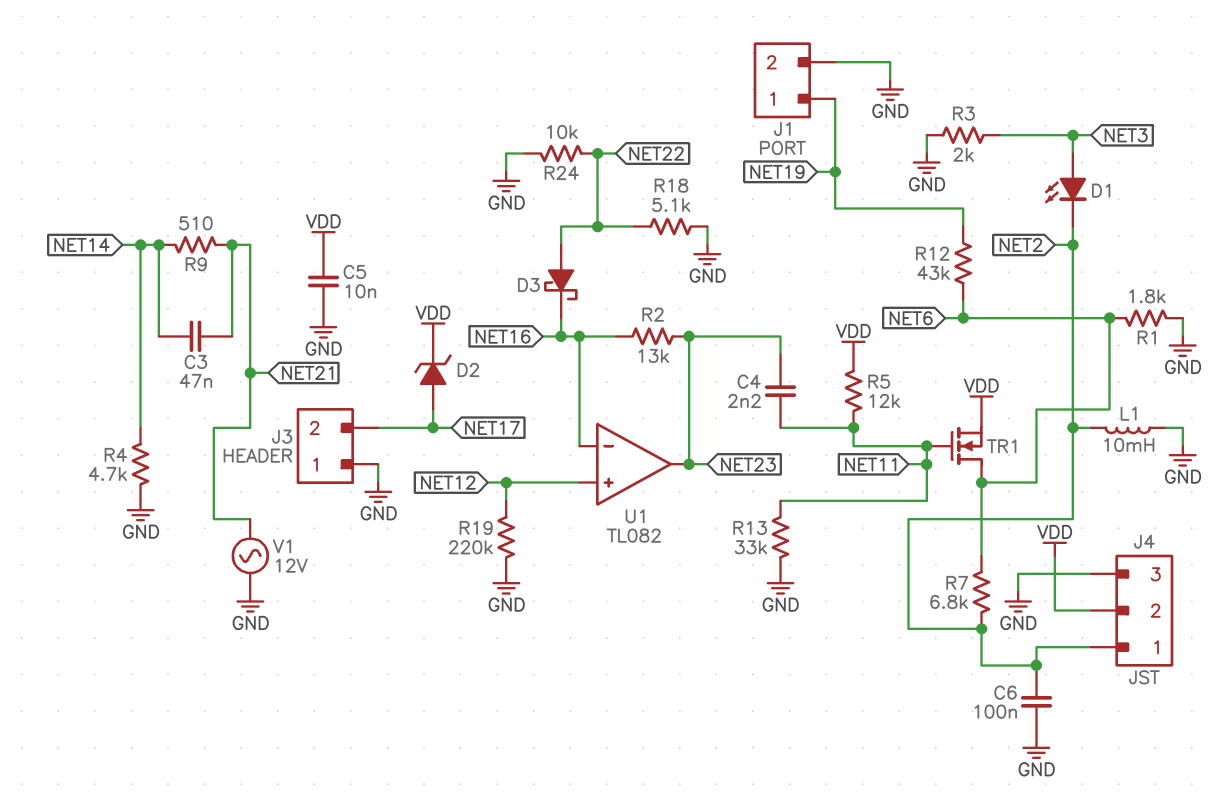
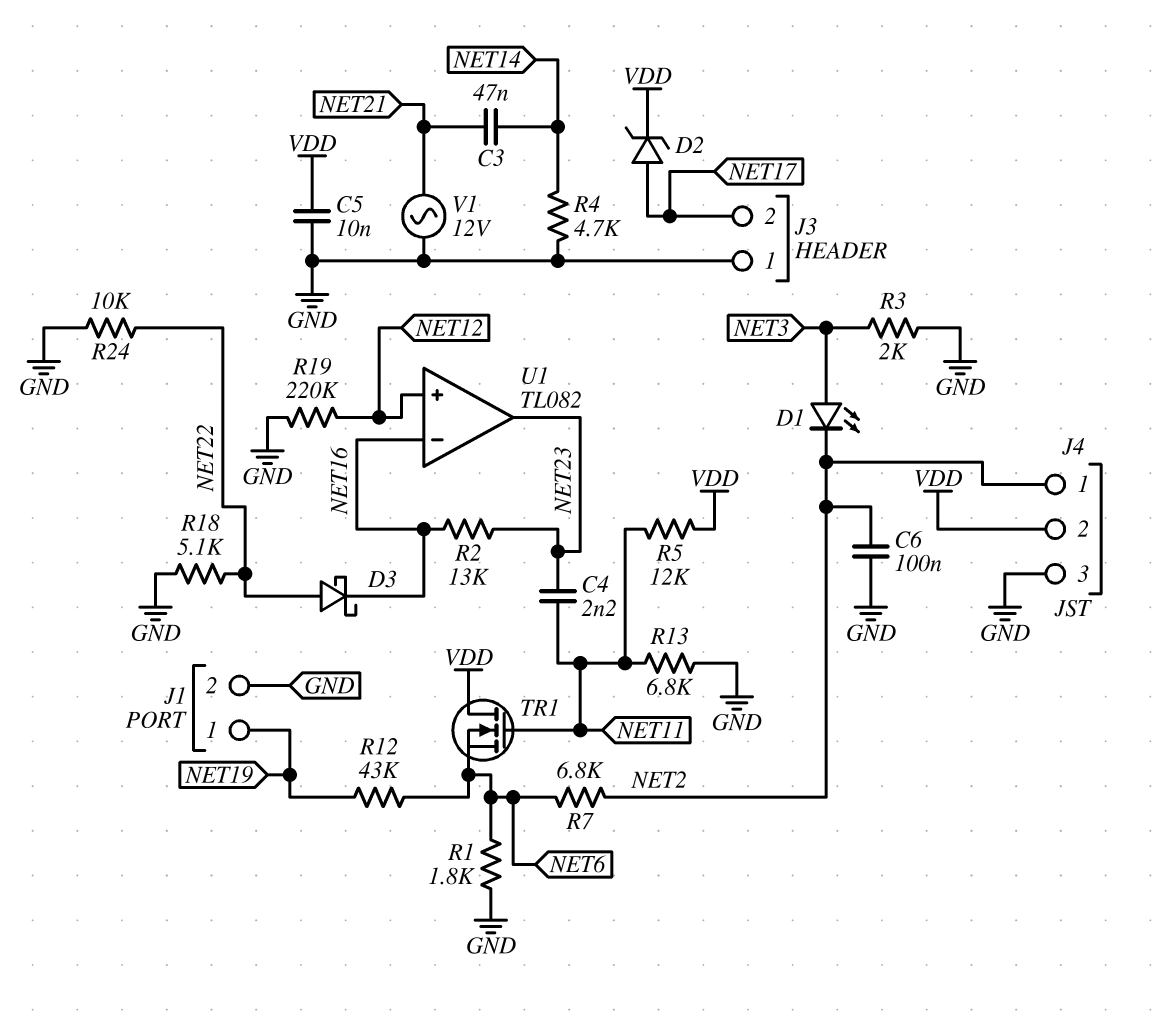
L1: 10mH (GND, NET2) -> none
R9: 510 (NET14, NET21) -> none
R13: 33k (GND, NET11) -> 6.8k (GND, NET11)
TR1: NMOS (G NET11, D NET6, S VDD) -> NMOS (G NET11, D VDD, S NET6)

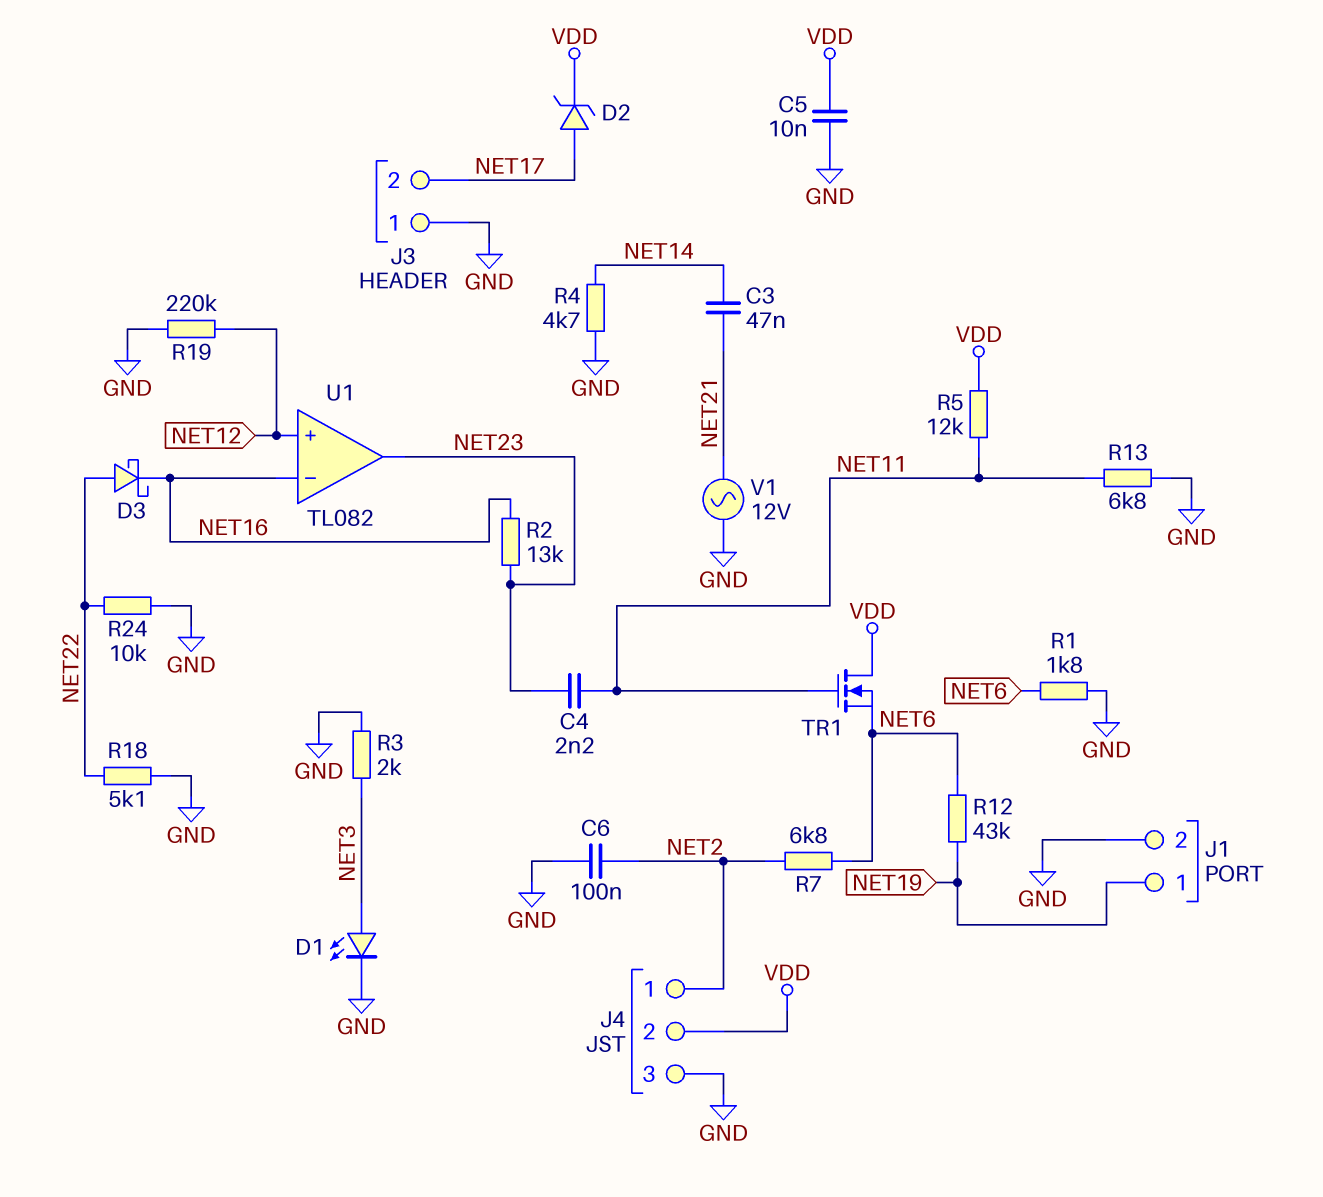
D1: LED (A NET3, K NET2) -> LED (A NET3, K GND)

